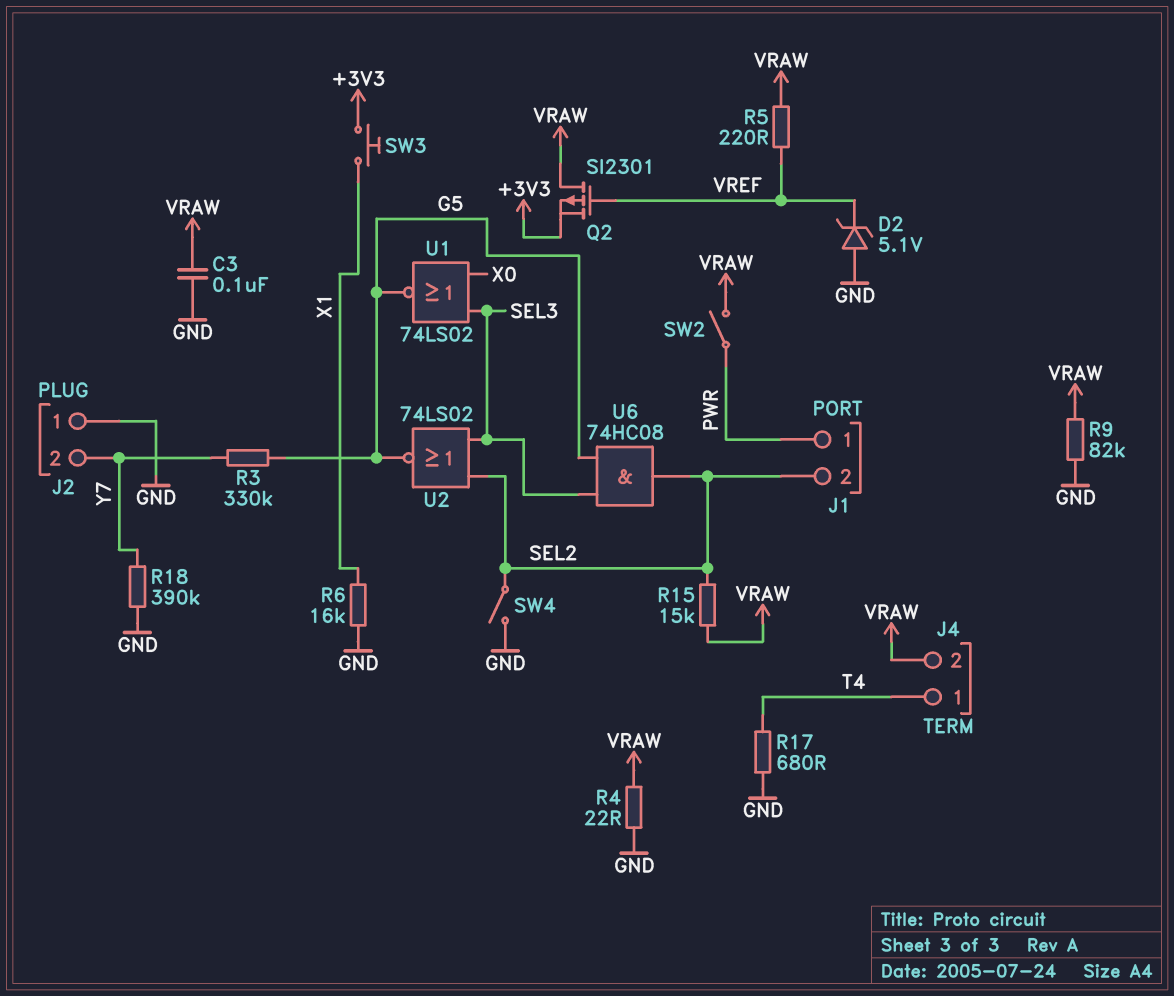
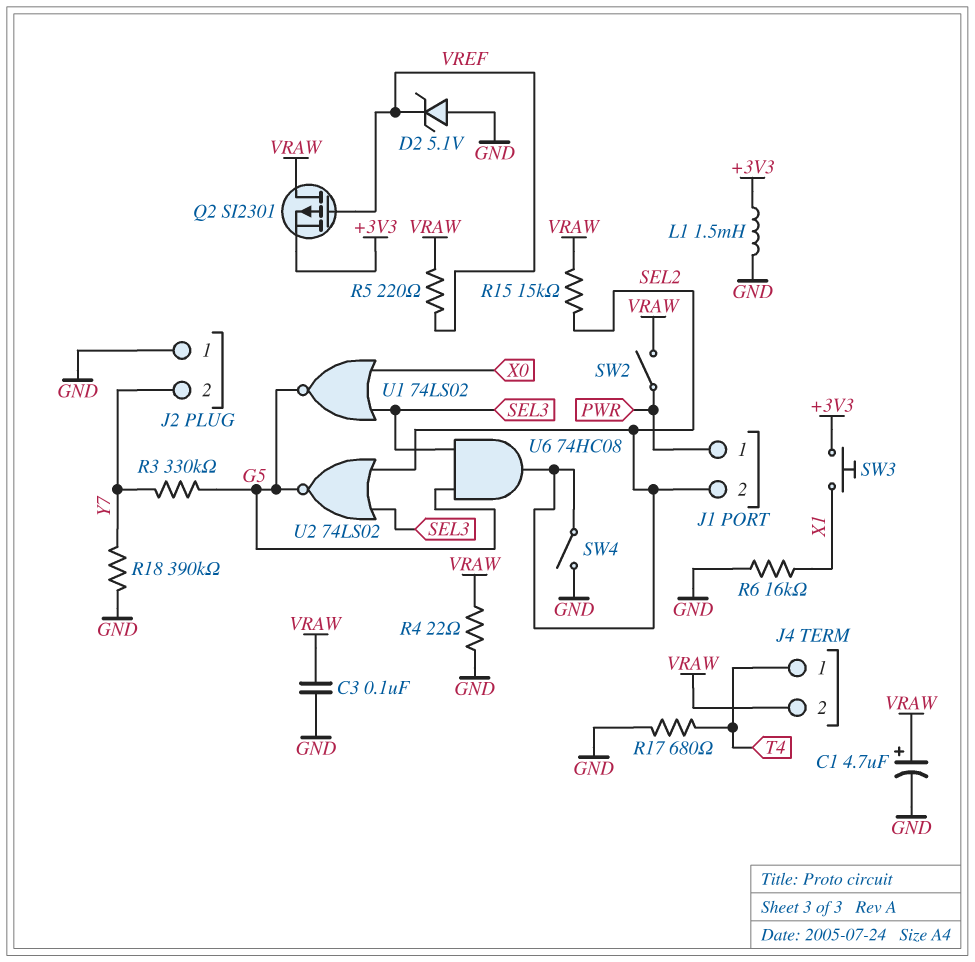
C1: none -> 4.7uF (plus VRAW, minus GND)
L1: none -> 1.5mH (+3V3, GND)
R9: 82k (GND, VRAW) -> none

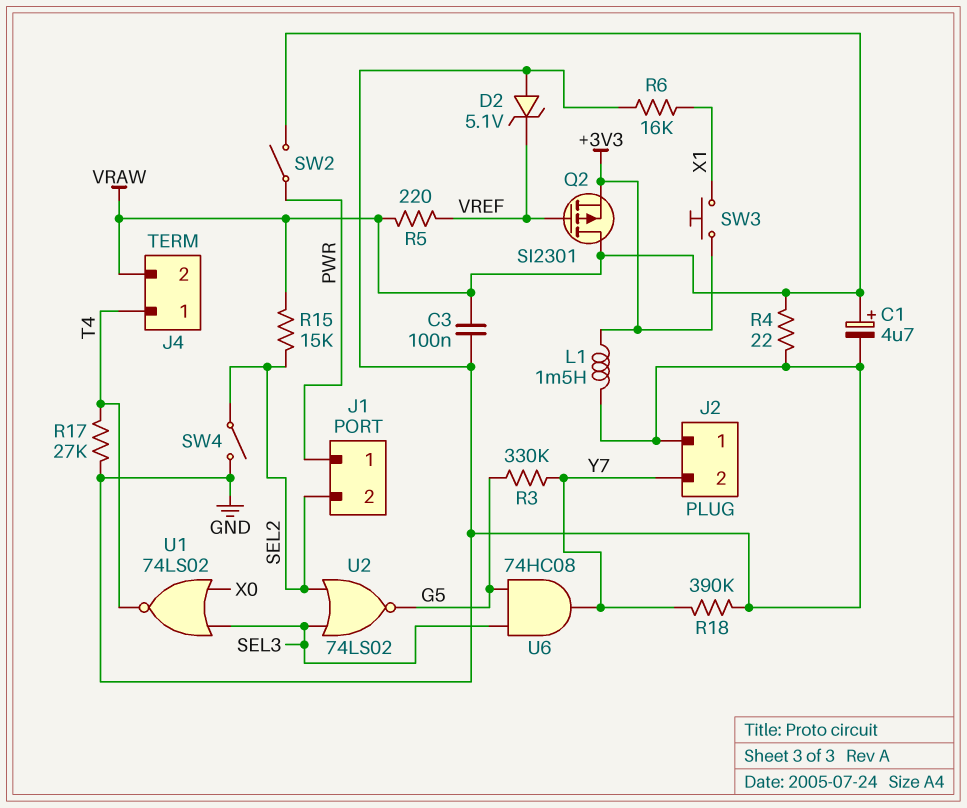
R17: 680 (GND, T4) -> 27k (GND, T4)
U1: NOR 74LS02 (in SEL3, in X0, out G5) -> NOR 74LS02 (in SEL3, in X0, out T4)
U6: AND 74HC08 (in G5, in SEL3, out SEL2) -> AND 74HC08 (in G5, in SEL3, out Y7)

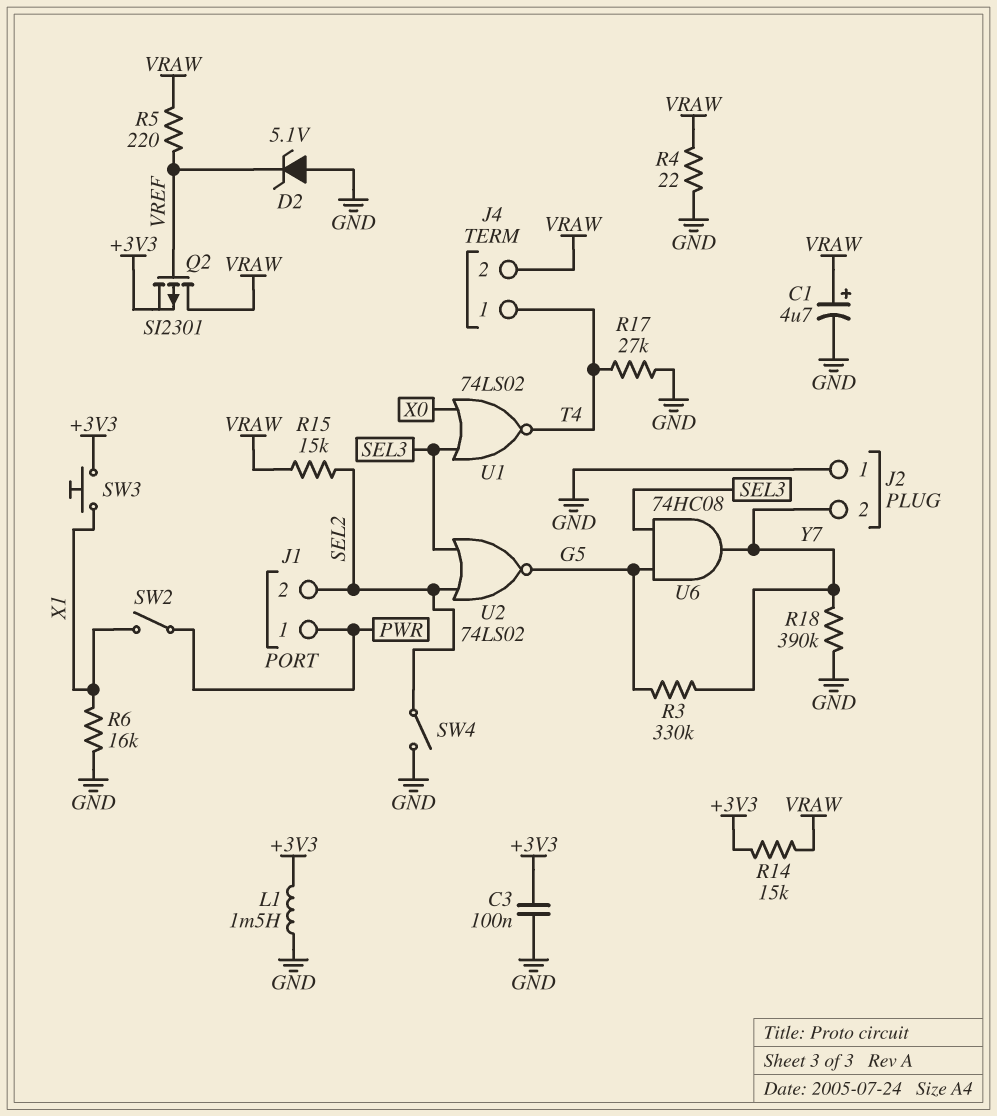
C3: 100nF (GND, VRAW) -> 100nF (+3V3, GND)
R14: none -> 15k (+3V3, VRAW)
SW2: switch (PWR, VRAW) -> switch (PWR, X1)

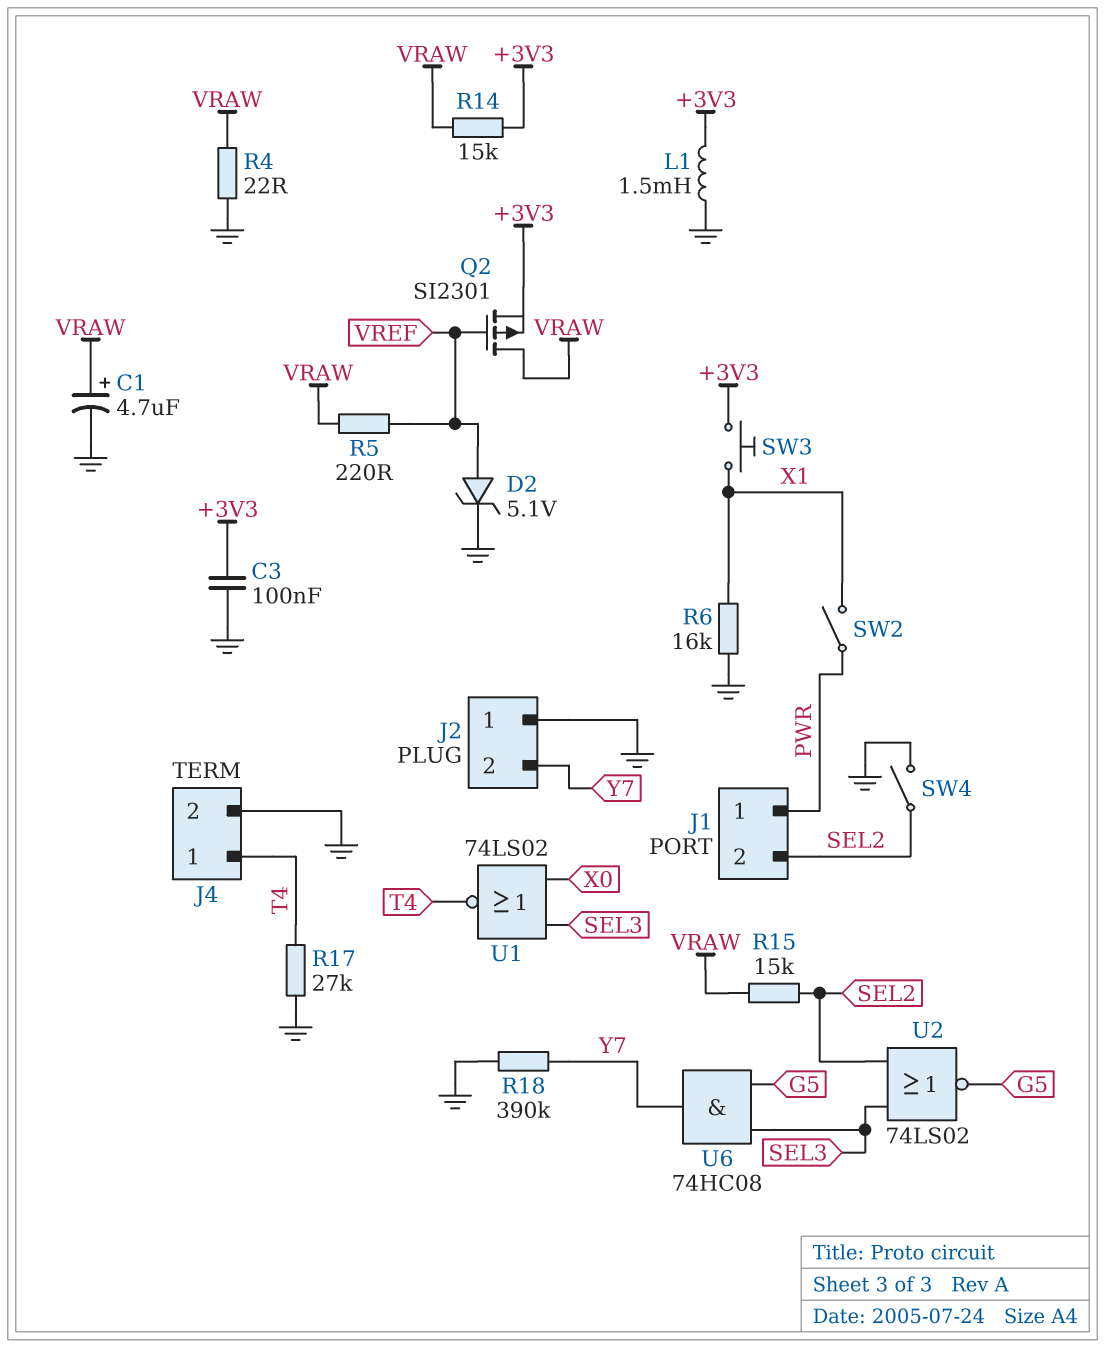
D2: zener 5.1V (A GND, K VREF) -> zener 5.1V (A VREF, K GND)
J4 pin 2: VRAW -> GND
R3: 330k (G5, Y7) -> none

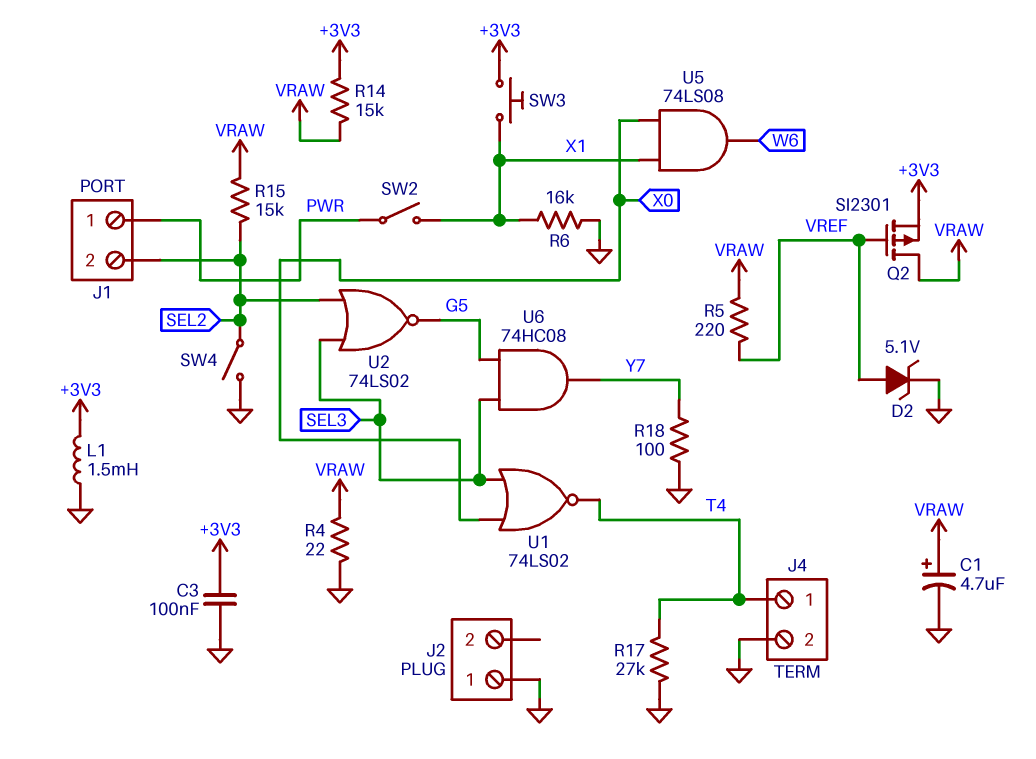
J2 pin 2: Y7 -> none
R18: 390k (GND, Y7) -> 100 (GND, Y7)
U5: none -> AND 74LS08 (in X0, in X1, out W6)

